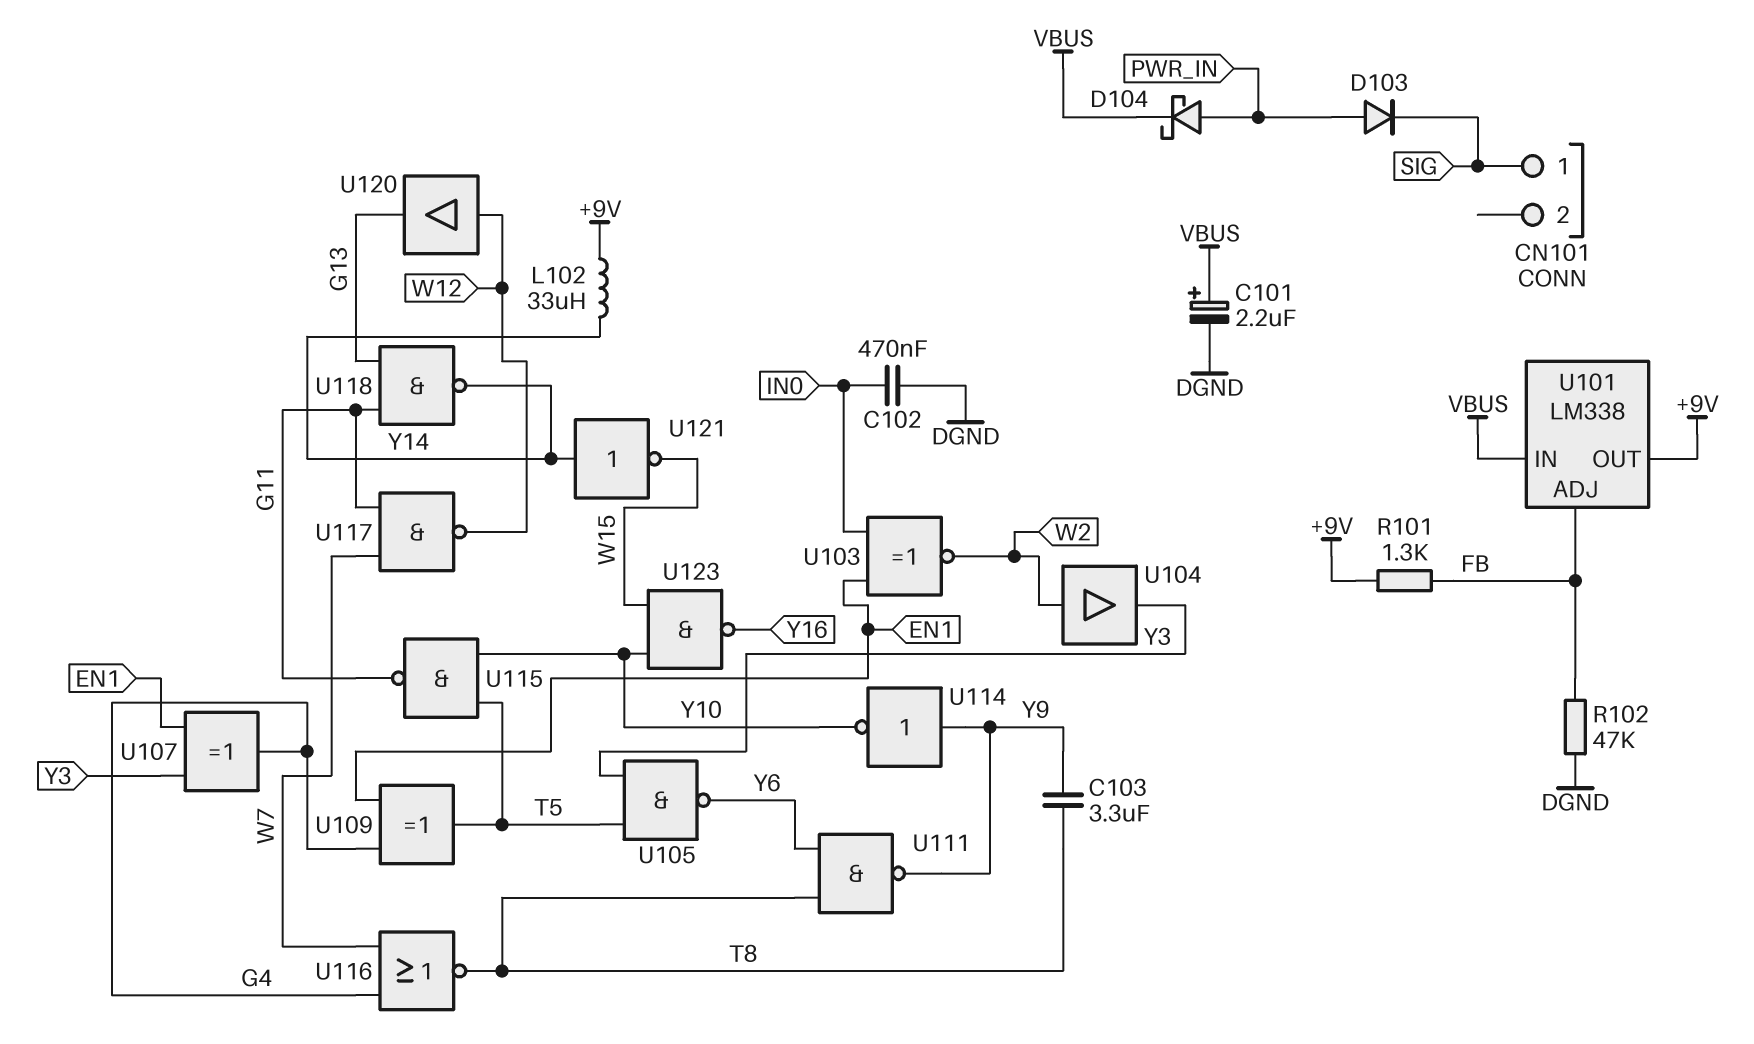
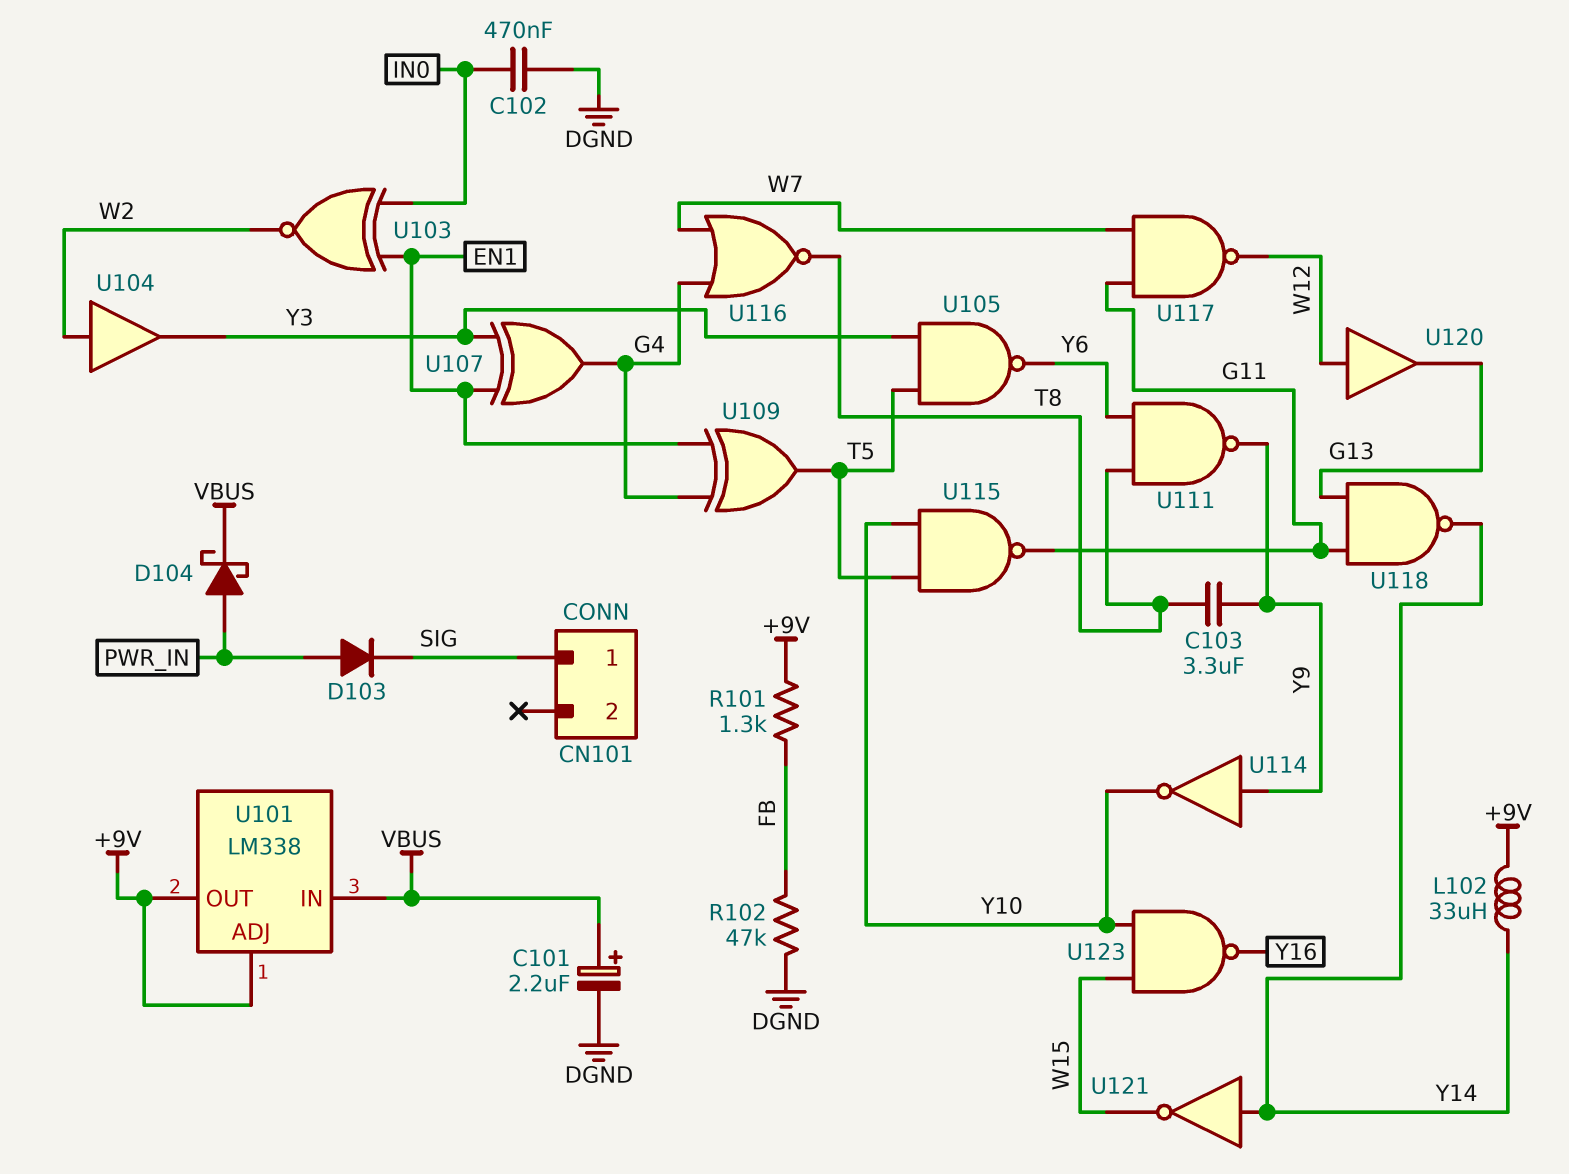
U101 pin ADJ: FB -> +9V

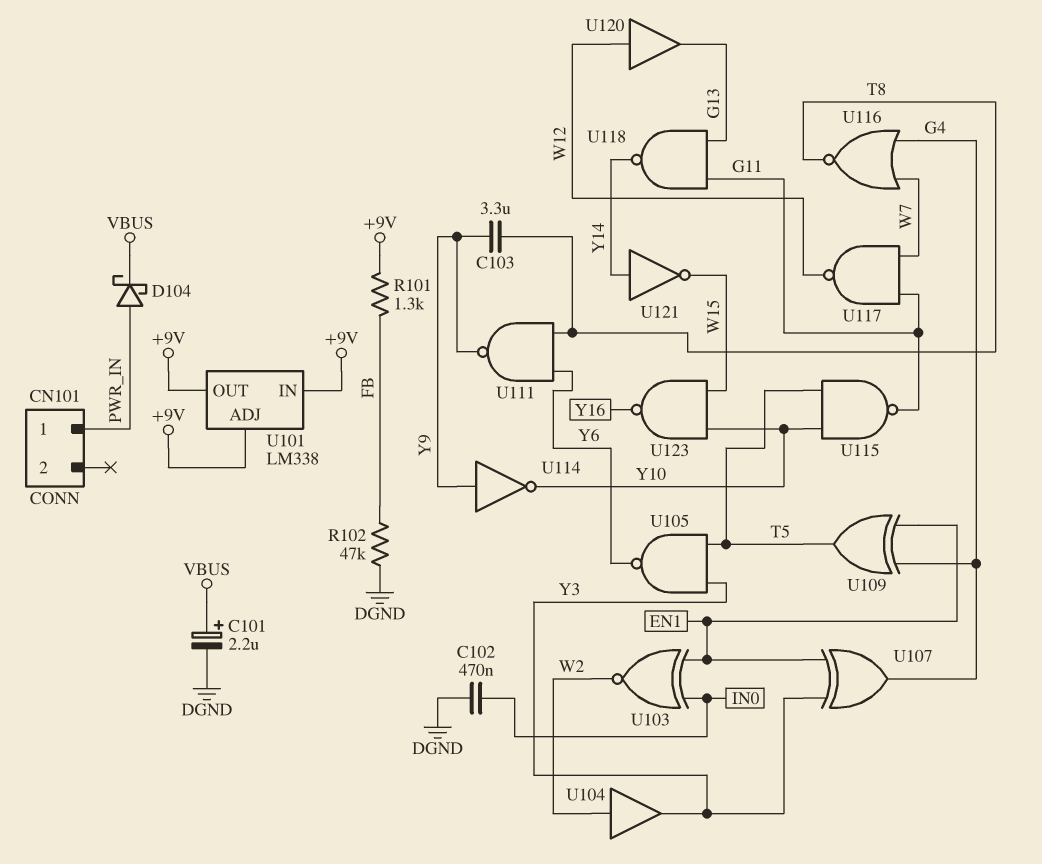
CN101 pin 1: SIG -> PWR_IN
D103: diode (A PWR_IN, K SIG) -> none
L102: 33uH (+9V, Y14) -> none
U101 pin IN: VBUS -> +9V

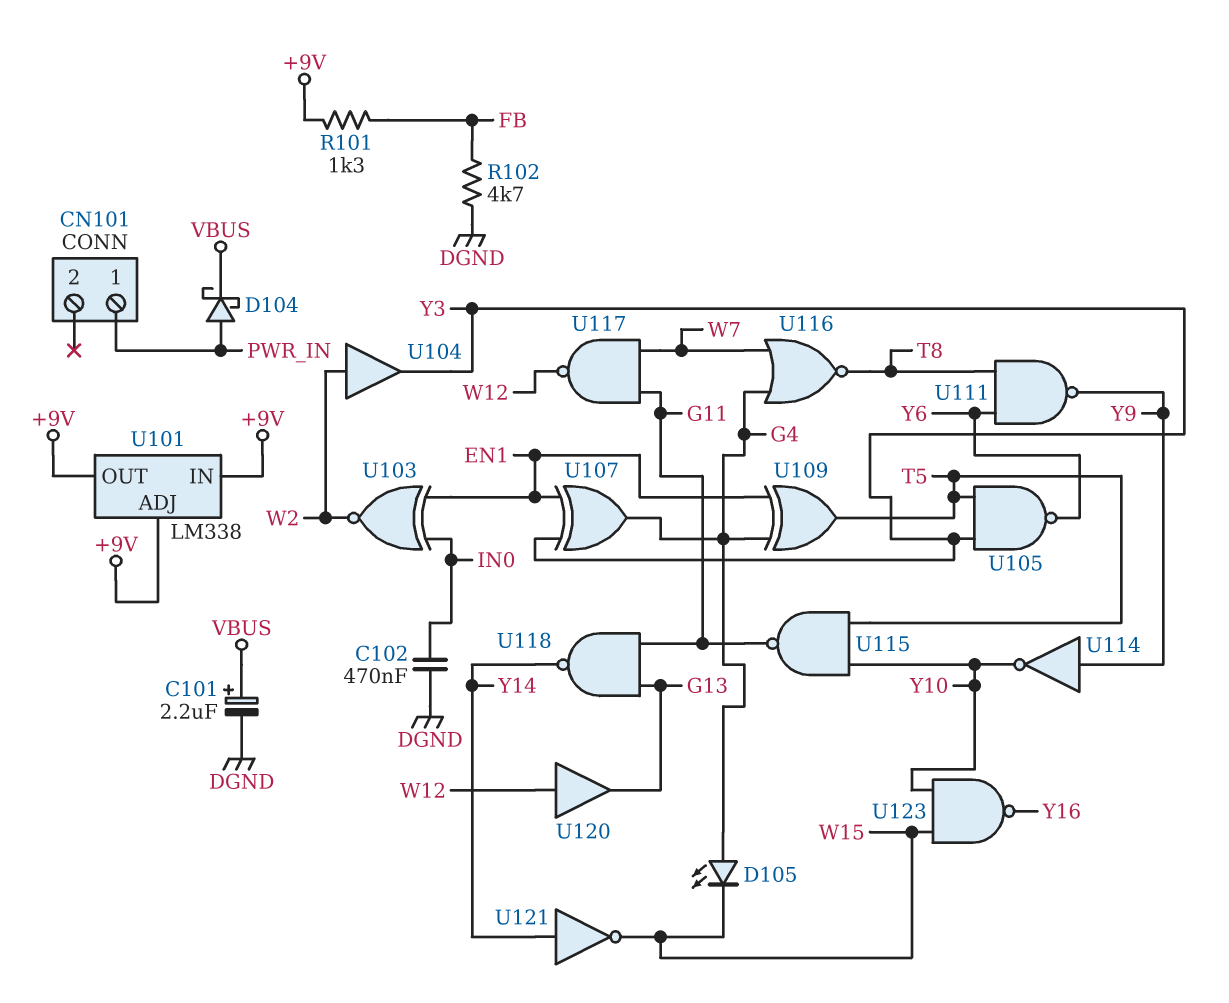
C103: 3.3uF (T8, Y9) -> none
D105: none -> LED (A G4, K W15)
R102: 47k (DGND, FB) -> 4.7k (DGND, FB)

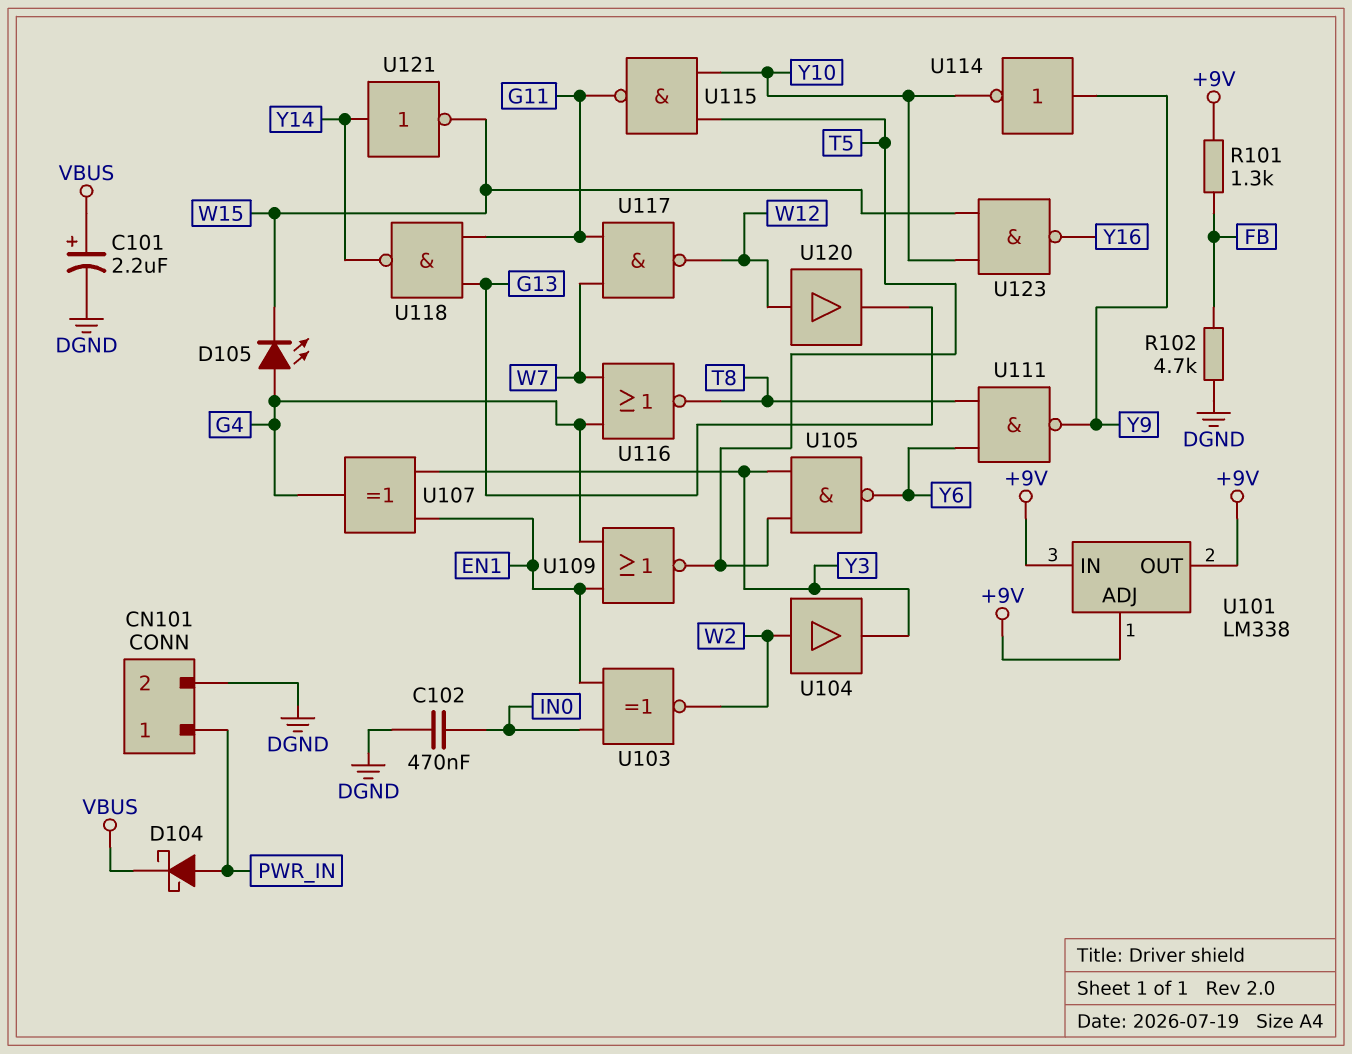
CN101 pin 2: none -> DGND
U109: XOR (in EN1, in G4, out T5) -> NOR (in EN1, in G4, out T5)

